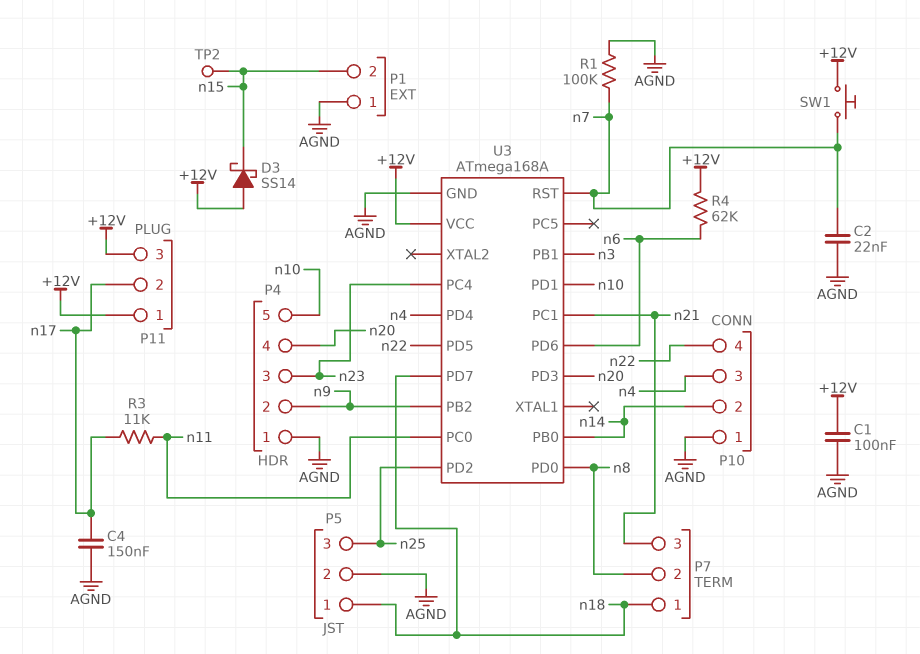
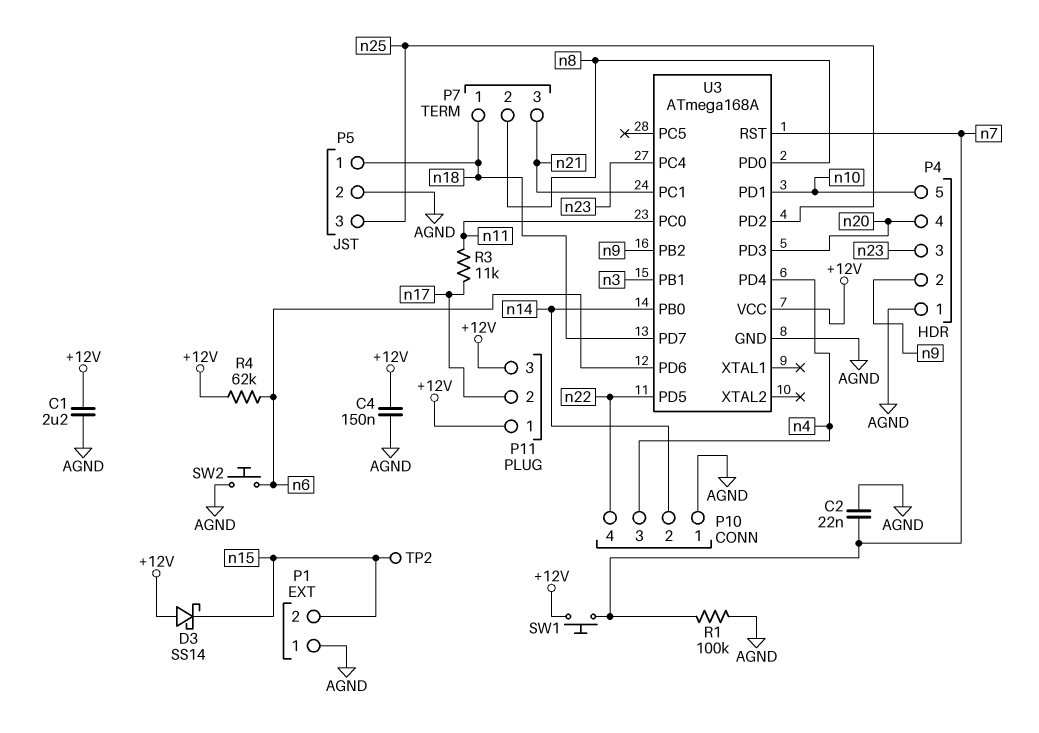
C1: 100nF (+12V, AGND) -> 2.2uF (+12V, AGND)
C4: 150nF (AGND, n17) -> 150nF (+12V, AGND)
SW2: none -> button (AGND, n6)

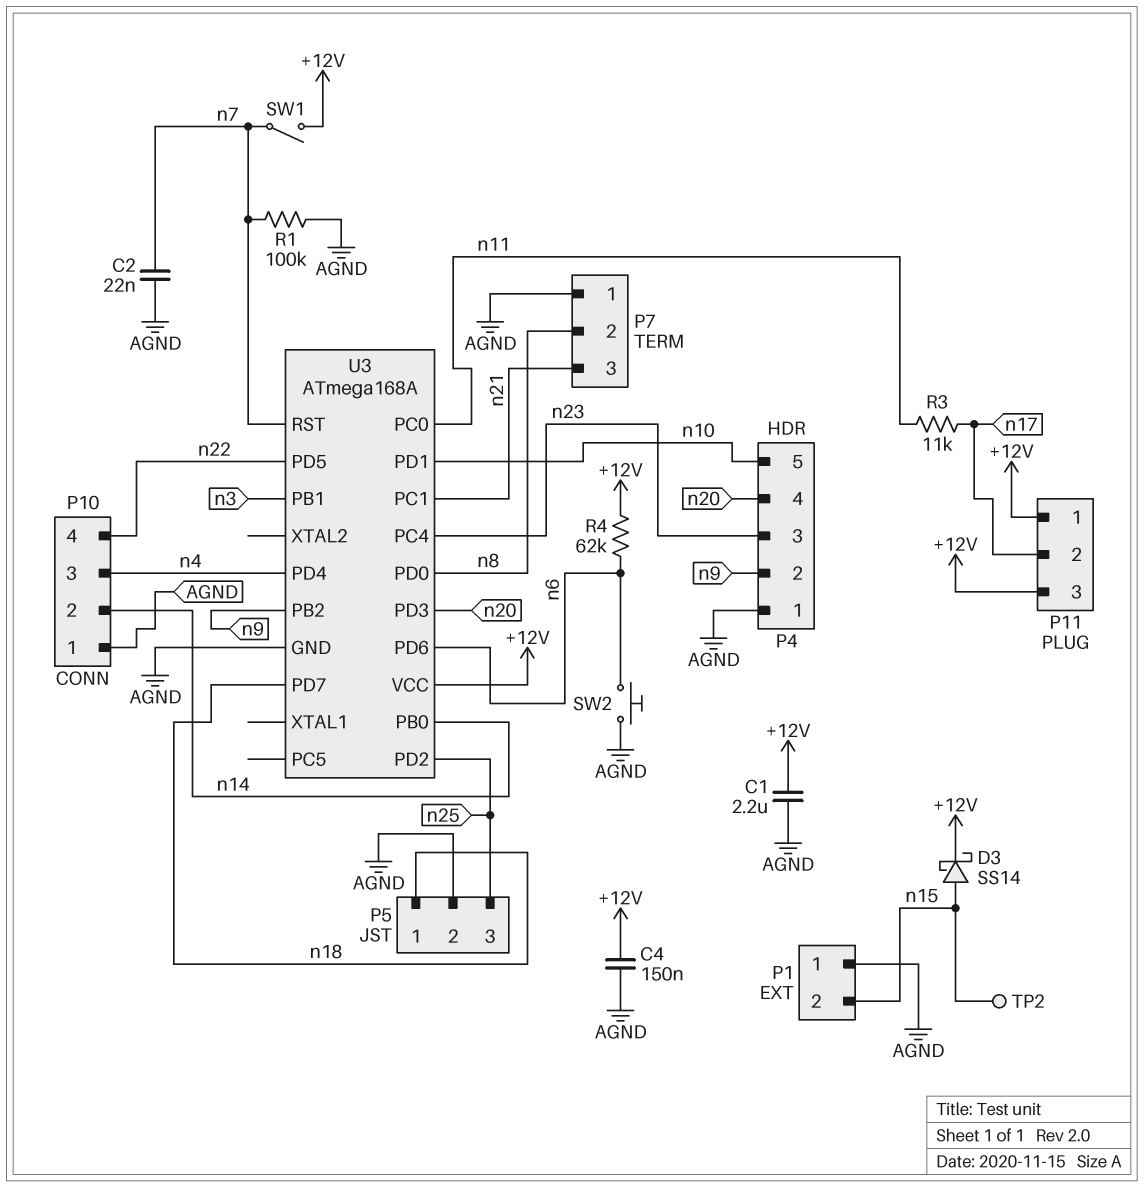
D3: schottky SS14 (A +12V, K n15) -> schottky SS14 (A n15, K +12V)
P7 pin 1: n18 -> AGND
SW1: button (+12V, n7) -> switch (+12V, n7)

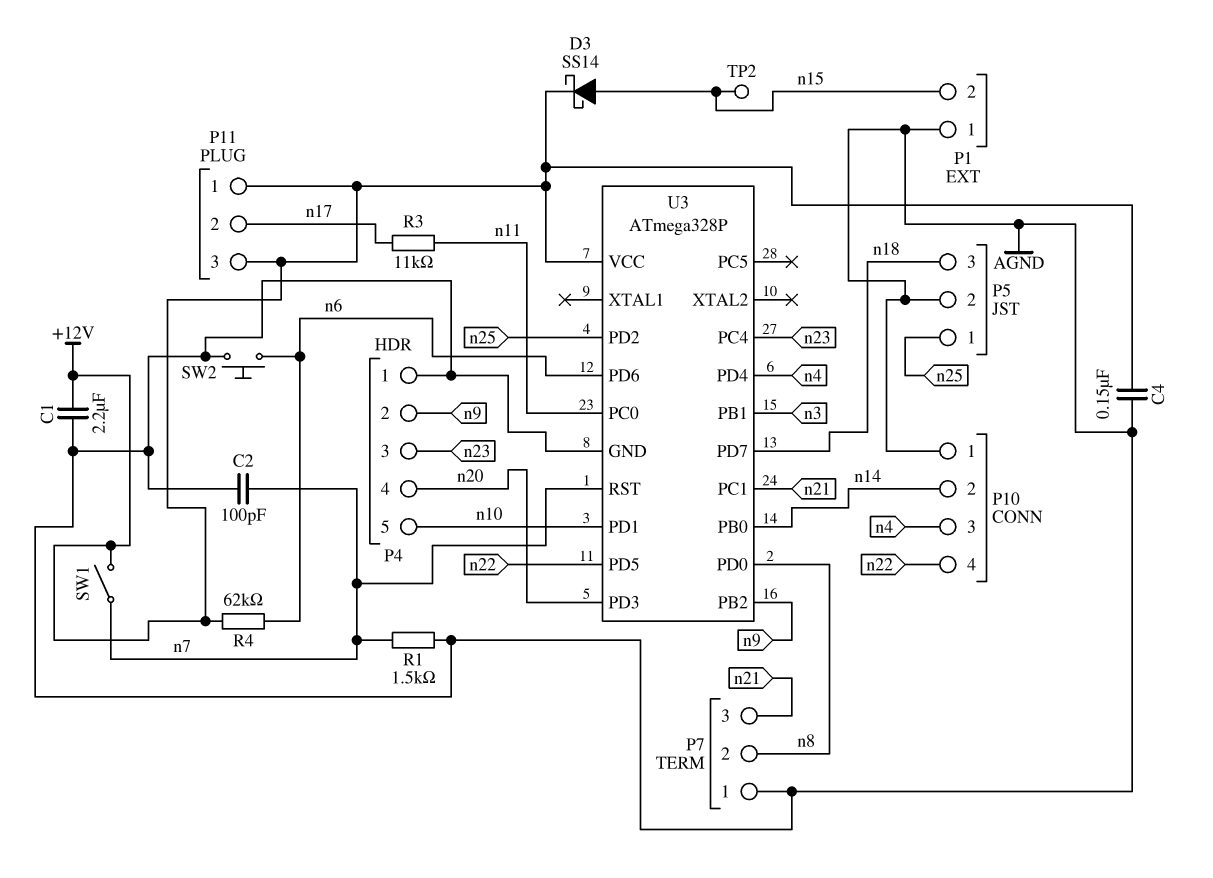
C2: 22nF (AGND, n7) -> 100pF (AGND, n7)
P5 pin 1: n18 -> n25
P5 pin 3: n25 -> n18
R1: 100k (AGND, n7) -> 1.5k (AGND, n7)
U3: ATmega168A -> ATmega328P

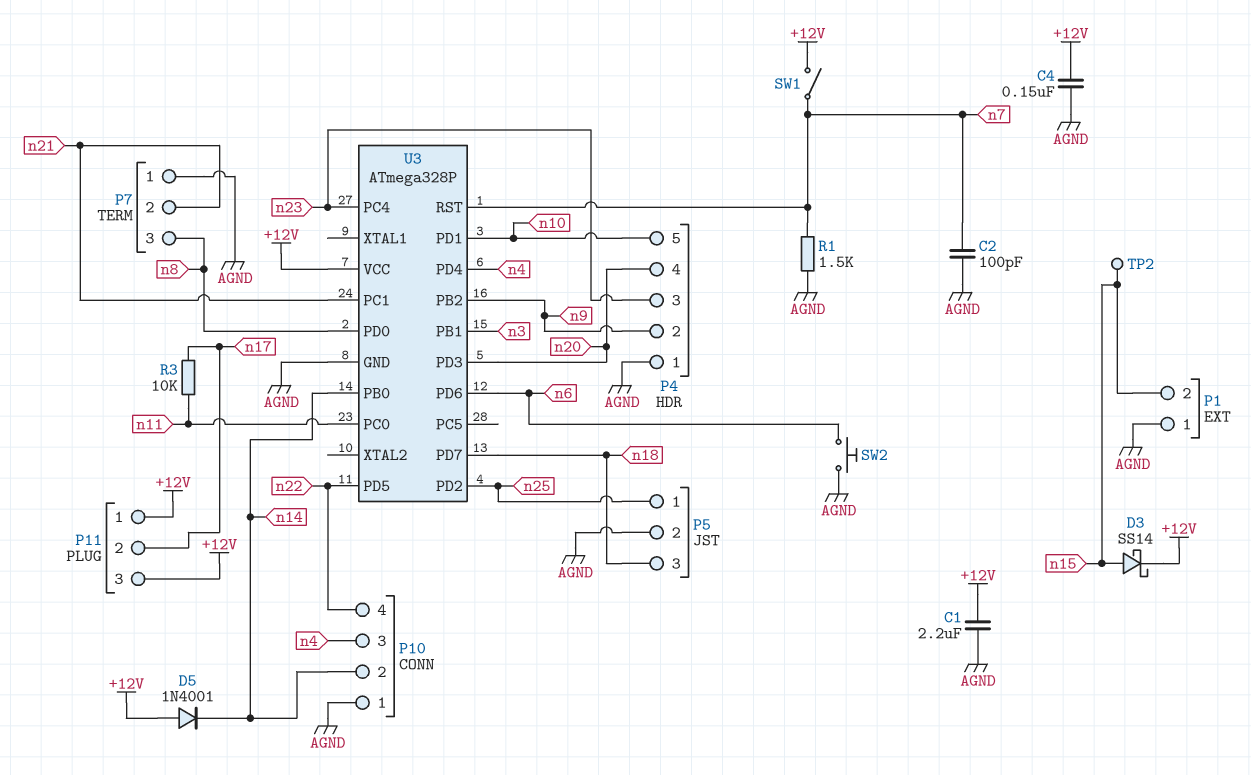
D5: none -> diode 1N4001 (A +12V, K n14)
P7 pin 2: n8 -> n21
P7 pin 3: n21 -> n8
R3: 11k (n11, n17) -> 10k (n11, n17)
R4: 62k (+12V, n6) -> none

